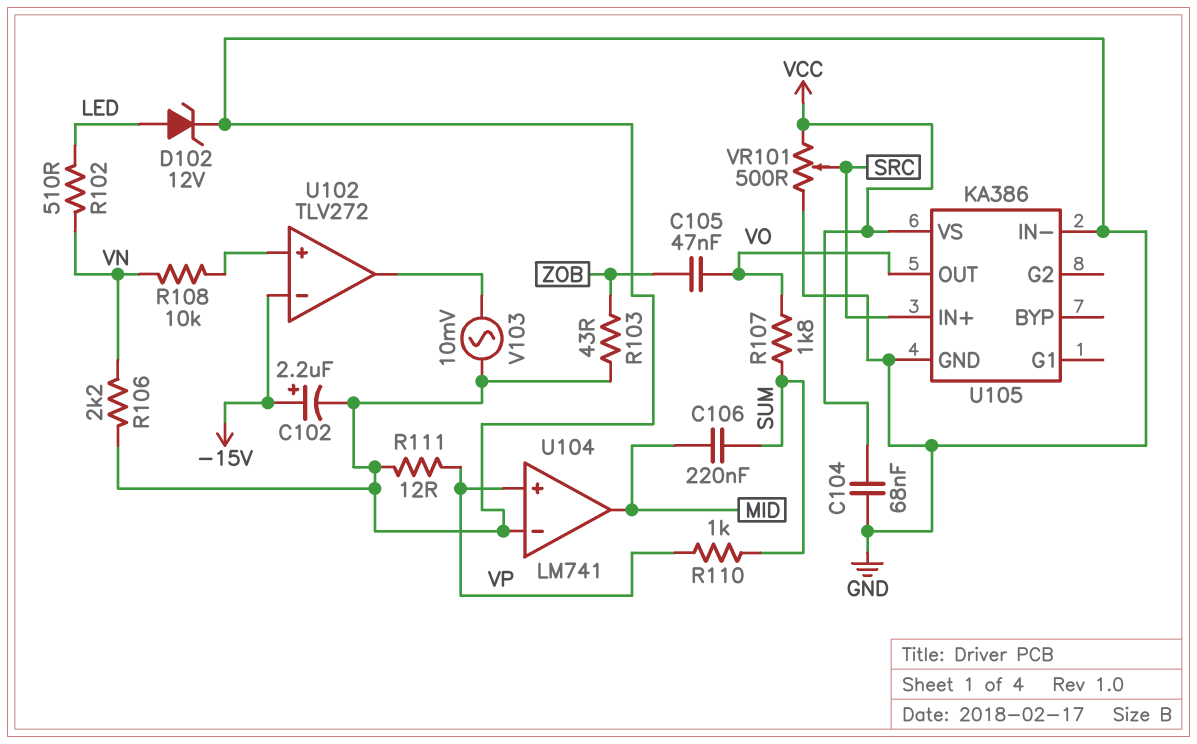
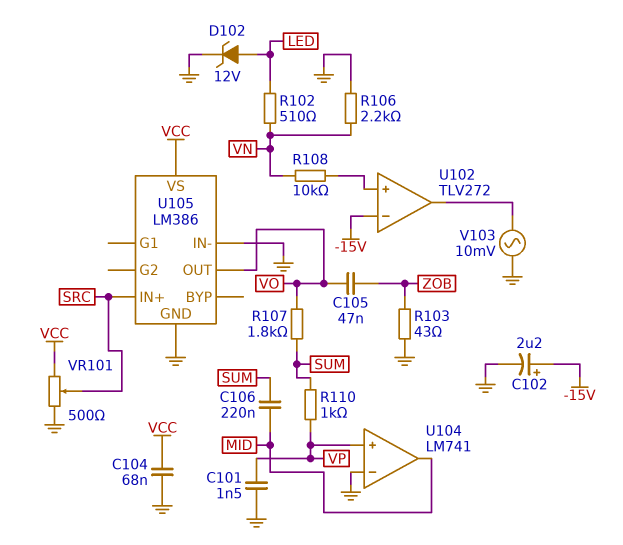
C101: none -> 1.5nF (GND, VP)
R111: 12 (GND, VP) -> none
U105: KA386 -> LM386

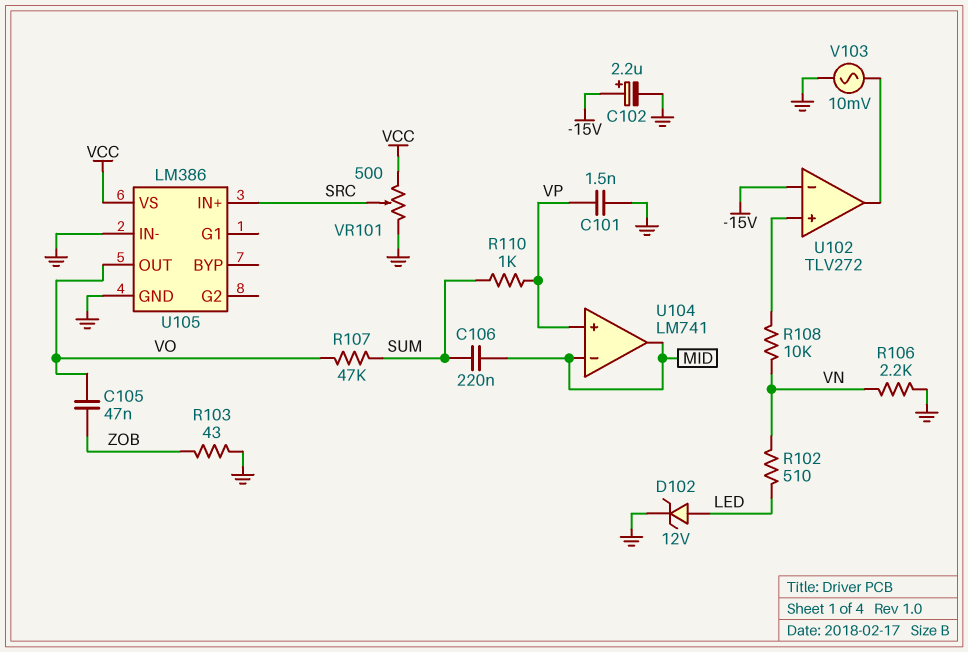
C104: 68nF (GND, VCC) -> none
R107: 1.8k (SUM, VO) -> 47k (SUM, VO)
U104 pin in-: GND -> MID

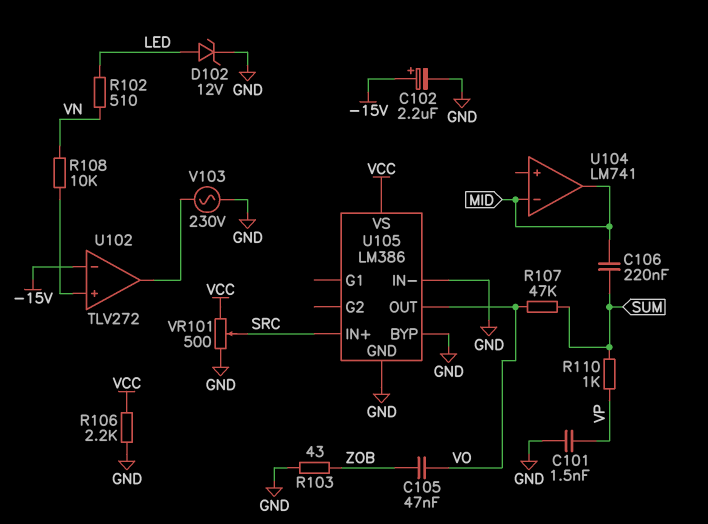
R106: 2.2k (GND, VN) -> 2.2k (GND, VCC)
U104 pin in+: VP -> none
U105 pin BYP: none -> GND
V103: AC 10mV (GND, U102/out) -> AC 230V (GND, U102/out)

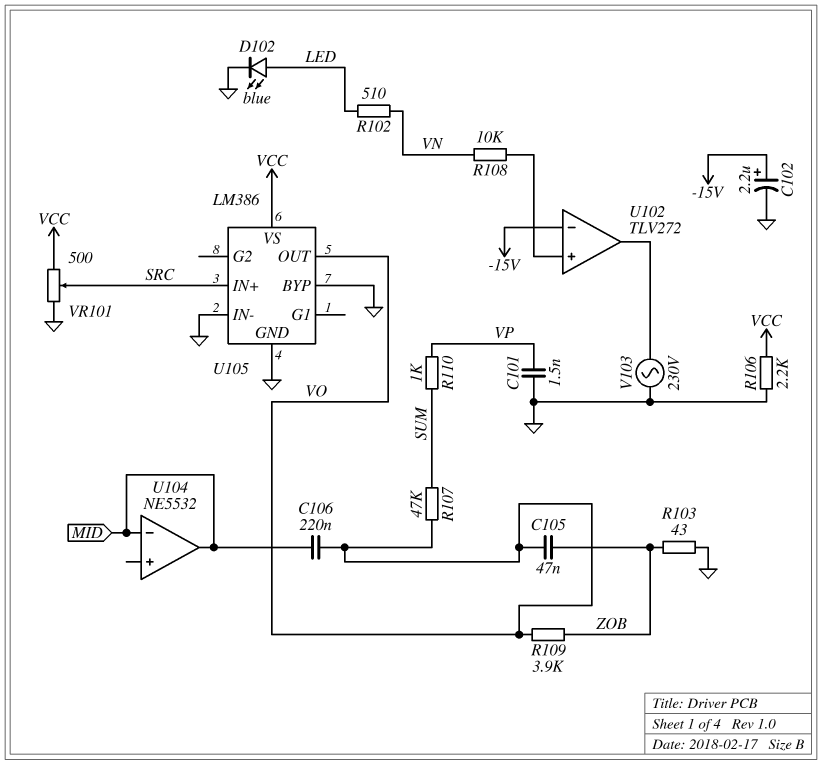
C106: 220nF (MID, SUM) -> 220nF (MID, VO)
D102: zener 12V (A LED, K GND) -> LED blue (A LED, K GND)
R109: none -> 3.9k (VO, ZOB)
U104: LM741 -> NE5532

